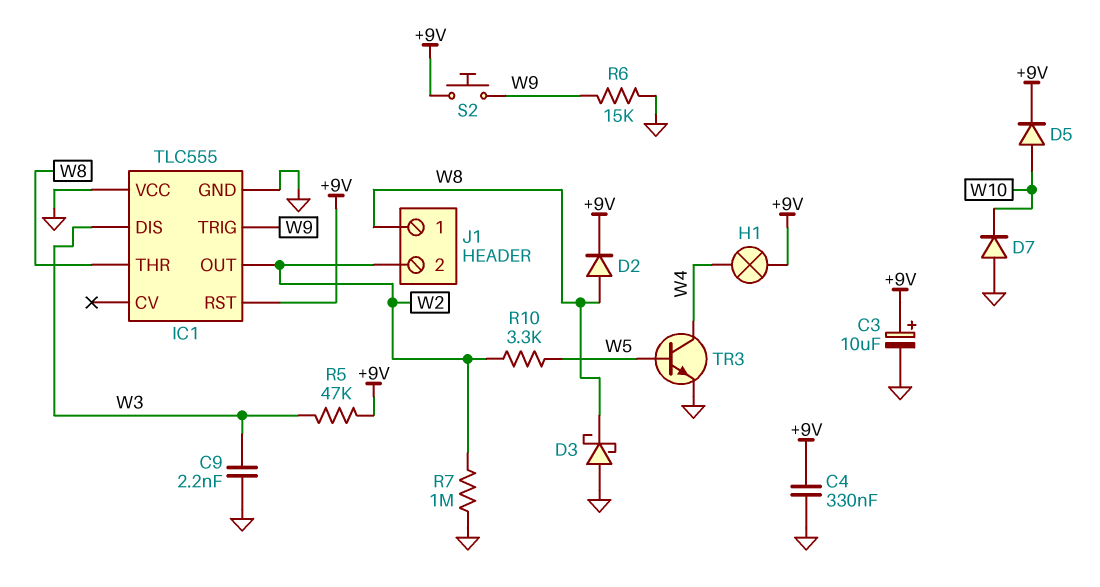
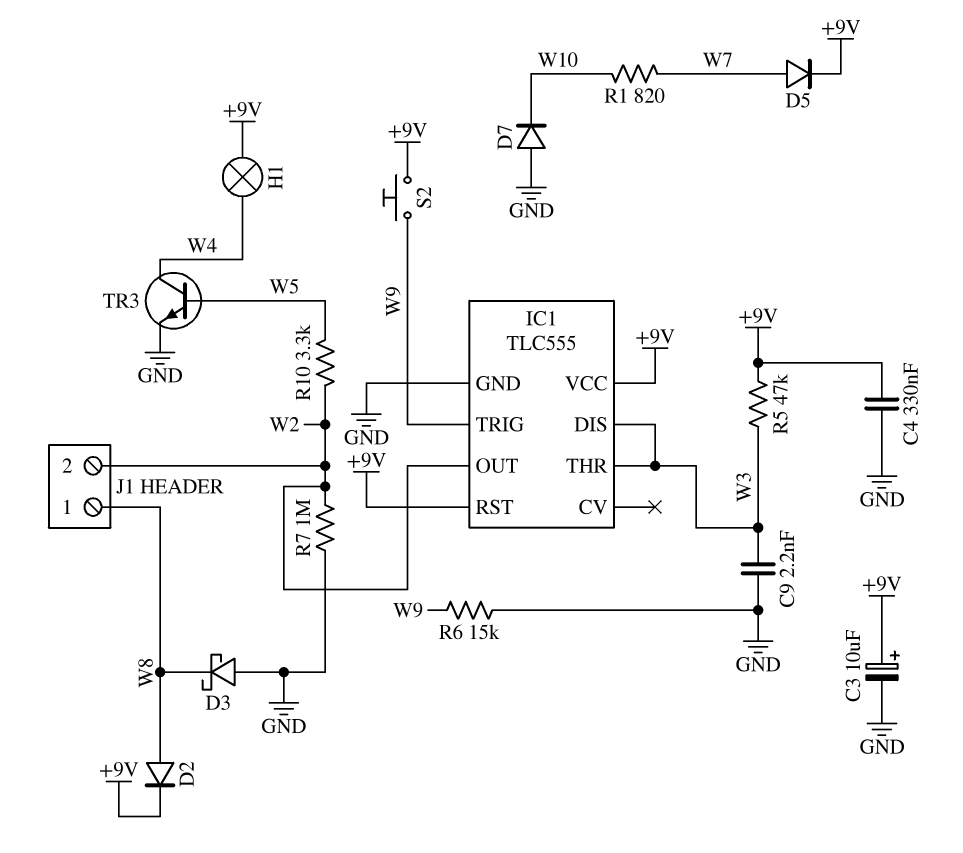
D5: diode (A W10, K +9V) -> diode (A W7, K +9V)
IC1 pin THR: W8 -> W3
IC1 pin VCC: GND -> +9V
R1: none -> 820 (W7, W10)

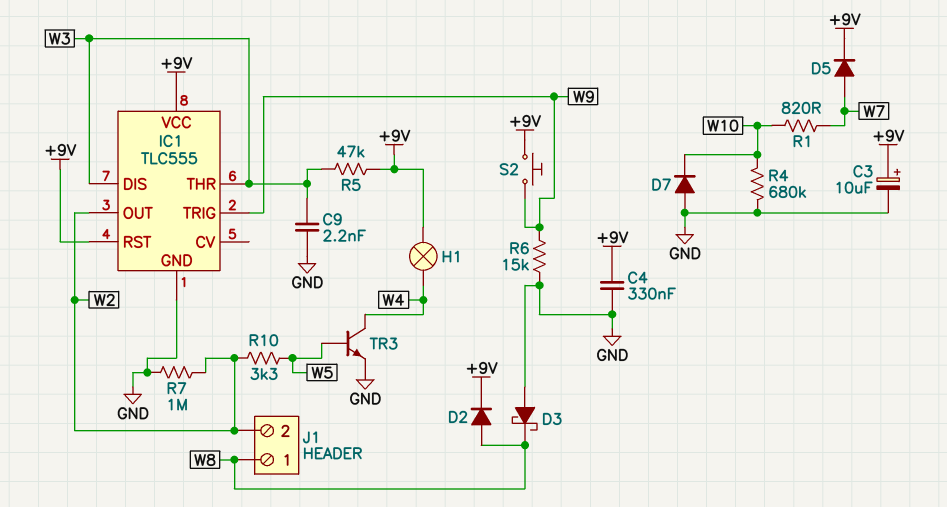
R4: none -> 680k (GND, W10)

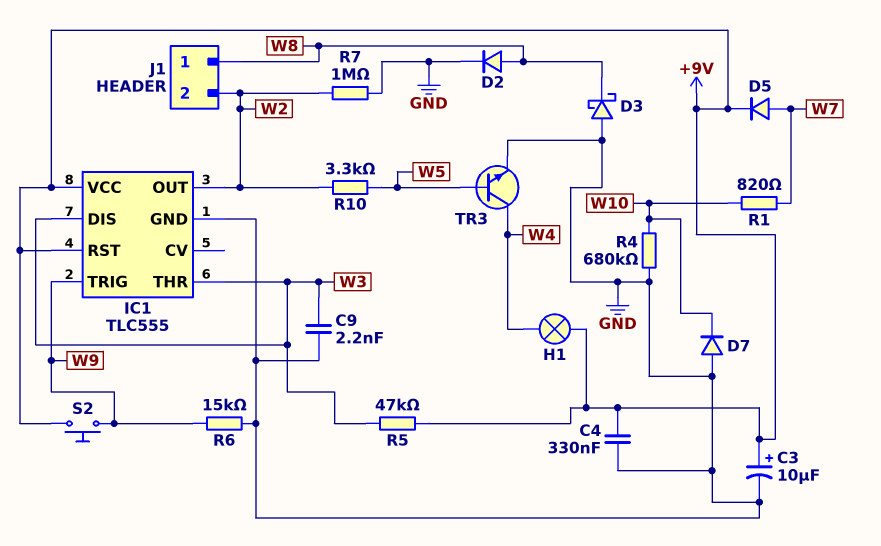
D2: diode (A W8, K +9V) -> diode (A W8, K GND)

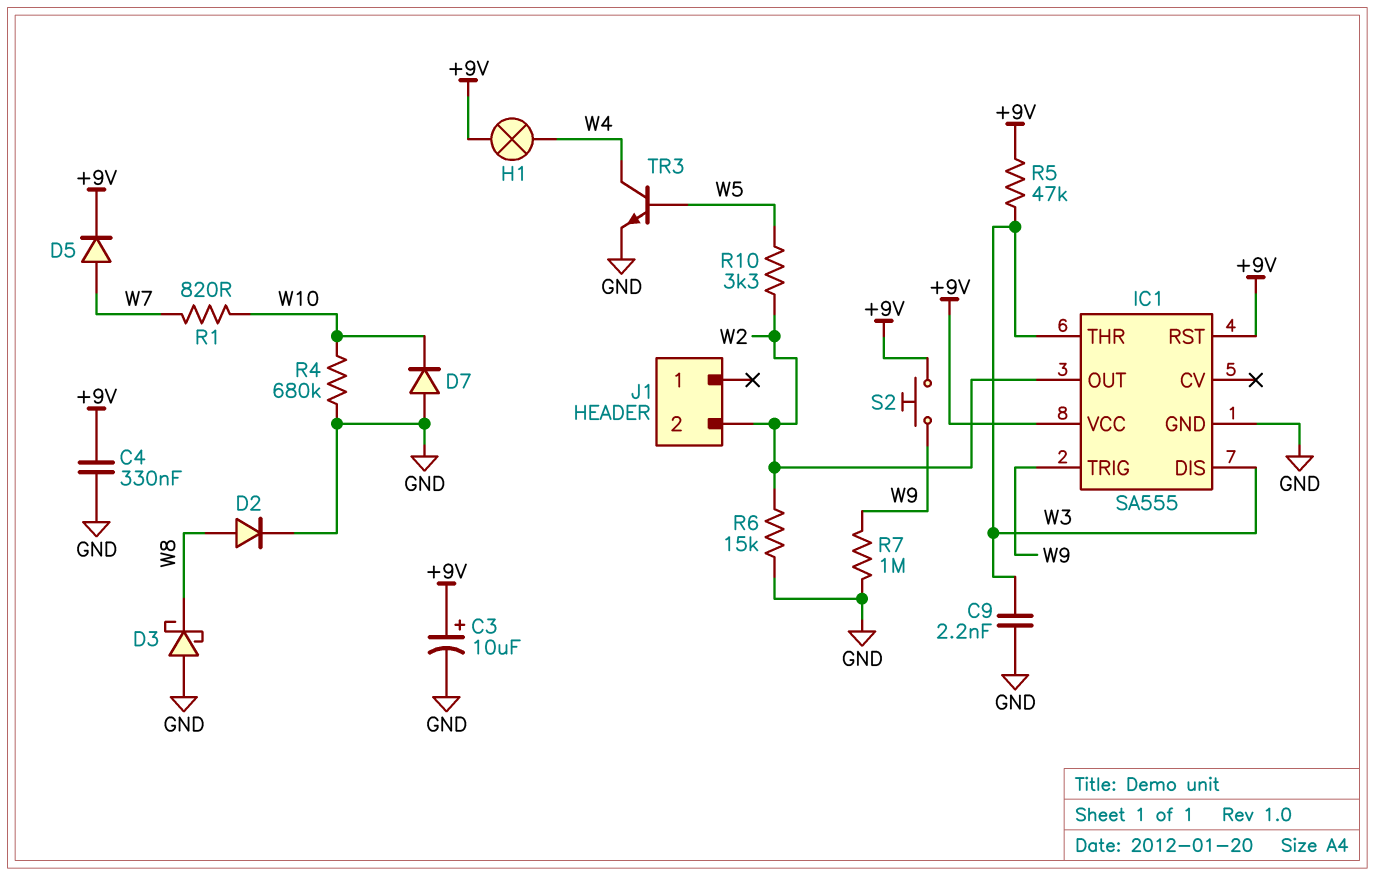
IC1: TLC555 -> SA555
J1 pin 1: W8 -> none
R6: 15k (GND, W9) -> 15k (GND, W2)
R7: 1M (GND, W2) -> 1M (GND, W9)

